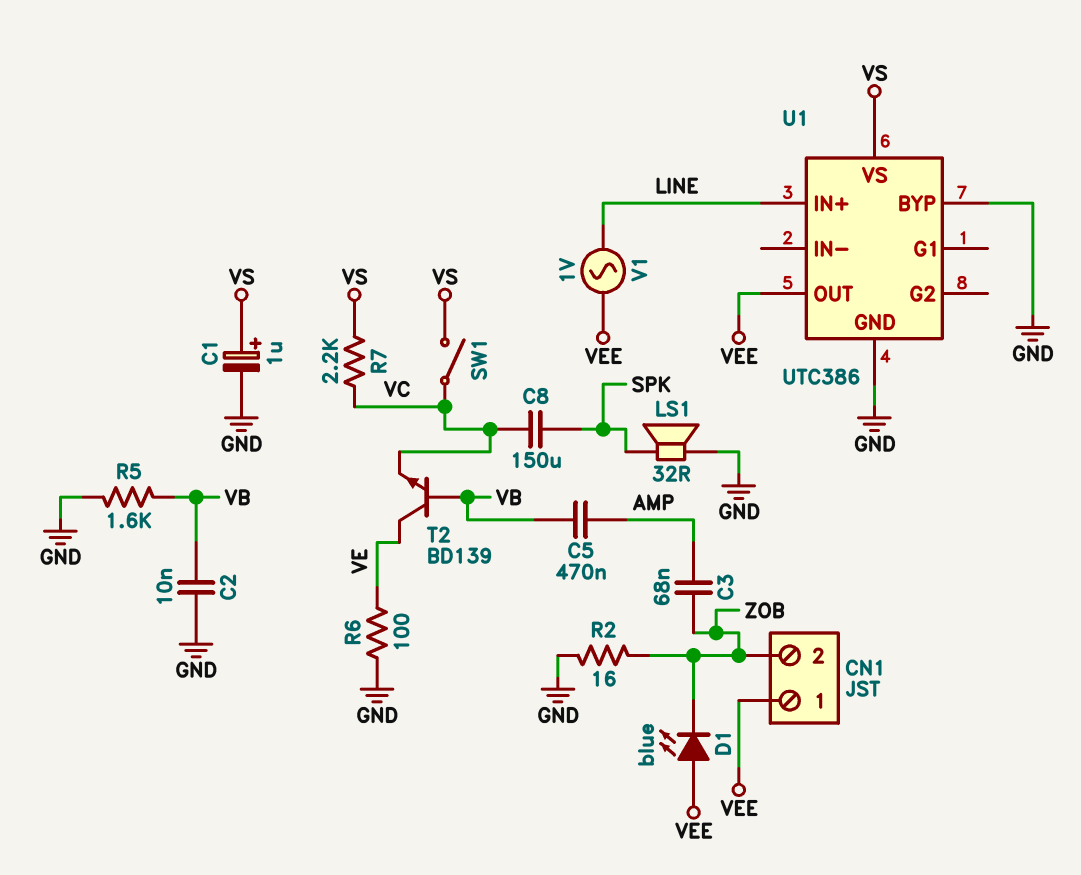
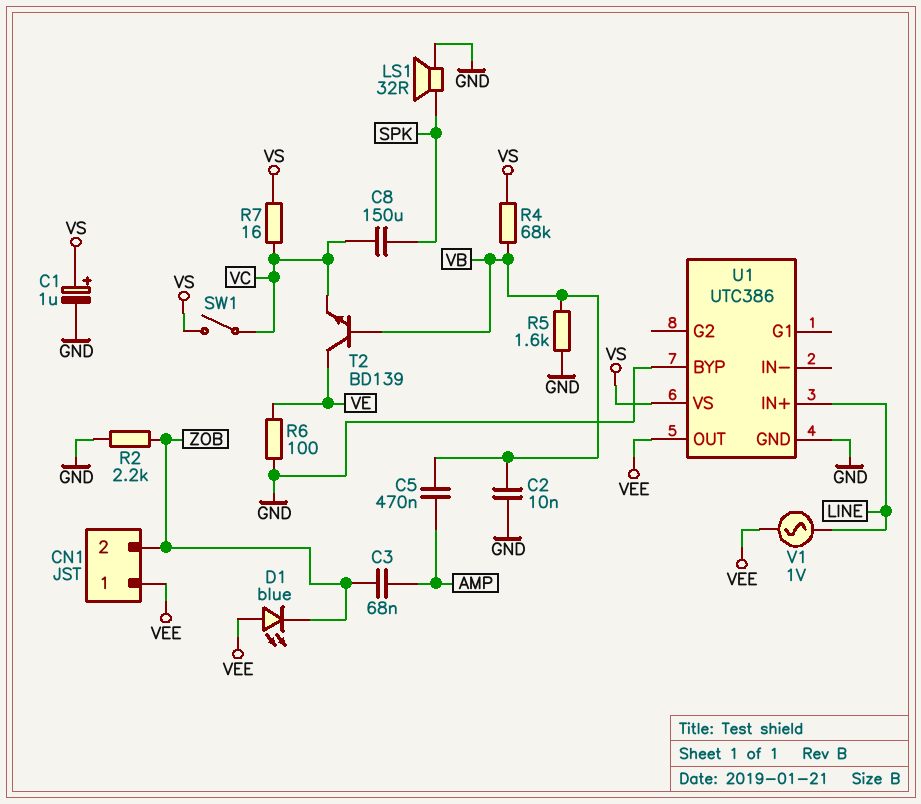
R2: 16 (GND, ZOB) -> 2.2k (GND, ZOB)
R4: none -> 68k (VB, VS)
R7: 2.2k (VC, VS) -> 16 (VC, VS)

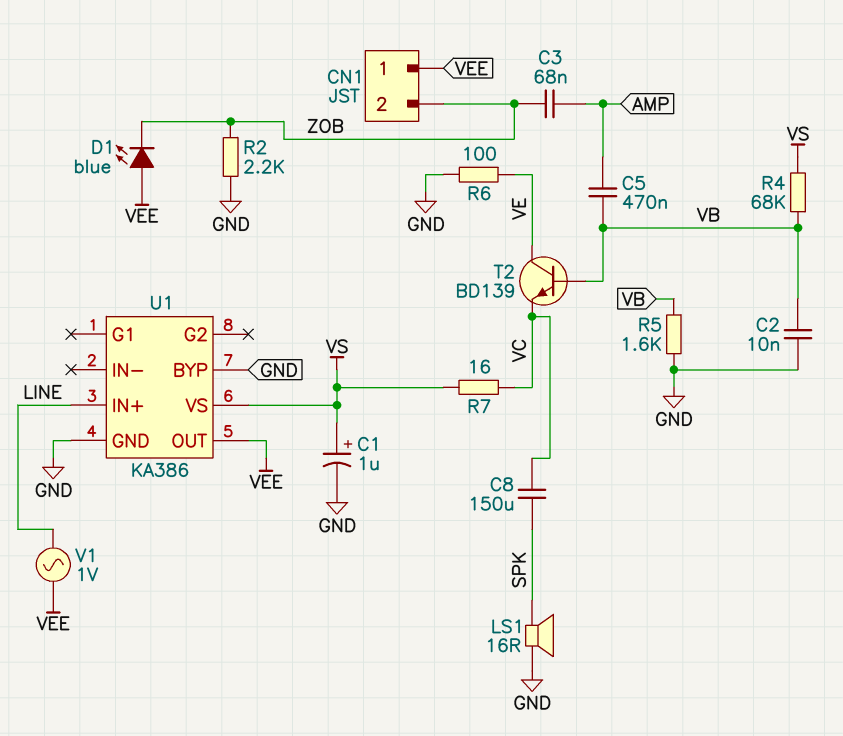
LS1: speaker 32R (GND, SPK) -> speaker 16R (GND, SPK)
SW1: switch (VC, VS) -> none
U1: UTC386 -> KA386

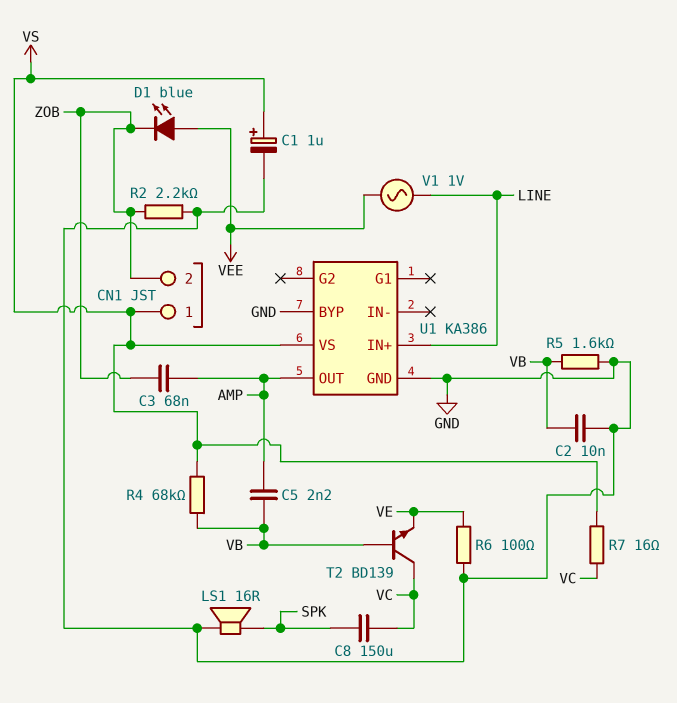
C5: 470nF (AMP, VB) -> 2.2nF (AMP, VB)
CN1 pin 1: VEE -> VS
T2: NPN BD139 (B VB, C VE, E VC) -> NPN BD139 (B VB, C VC, E VE)
U1 pin OUT: VEE -> AMP

